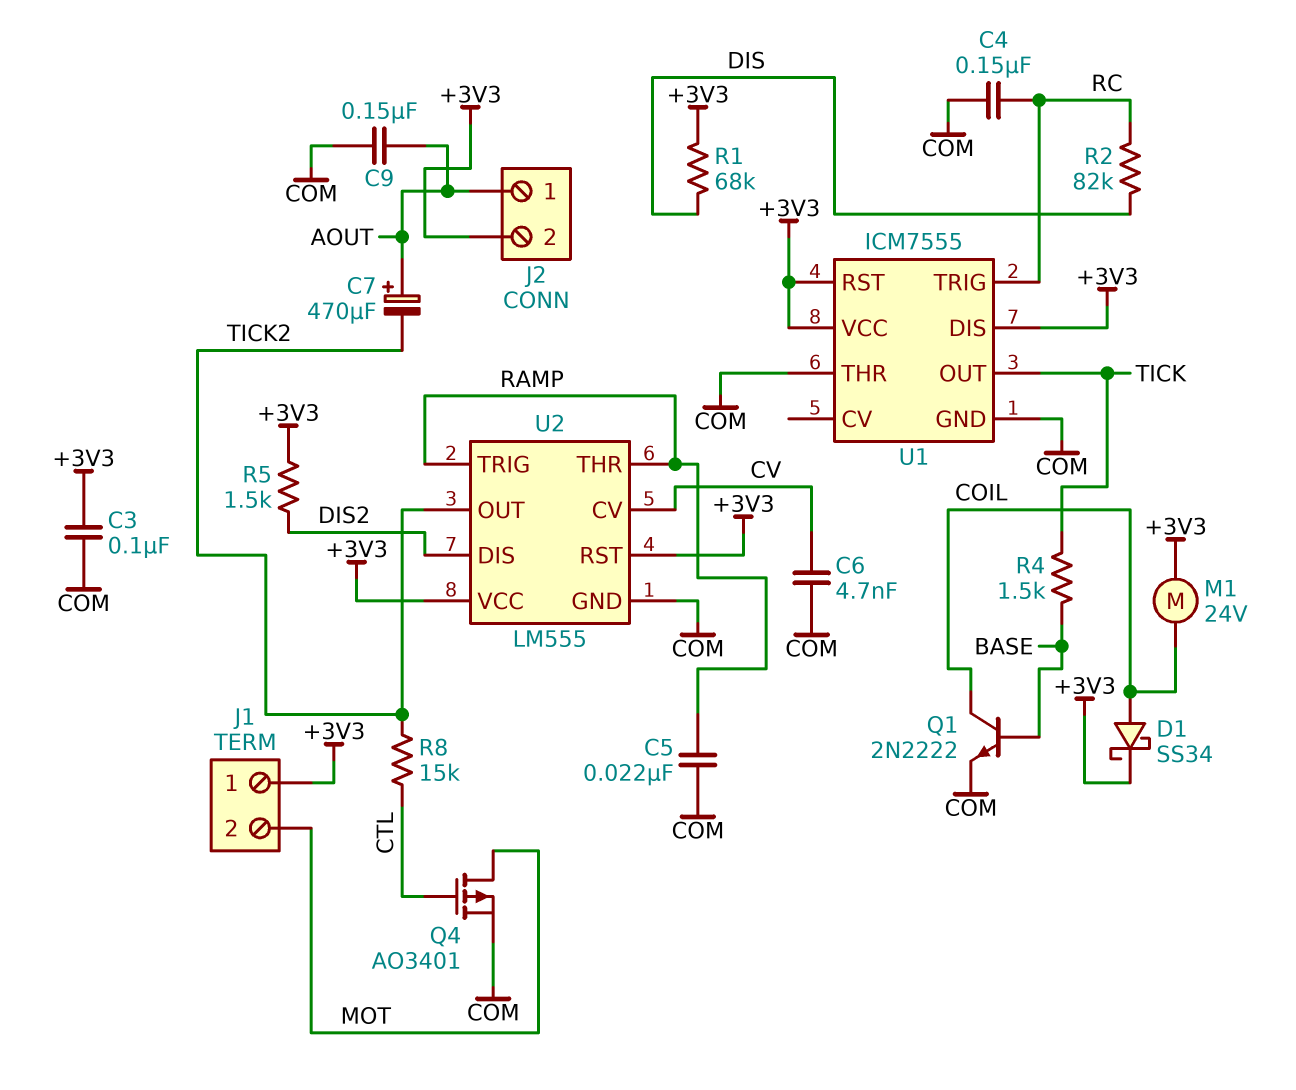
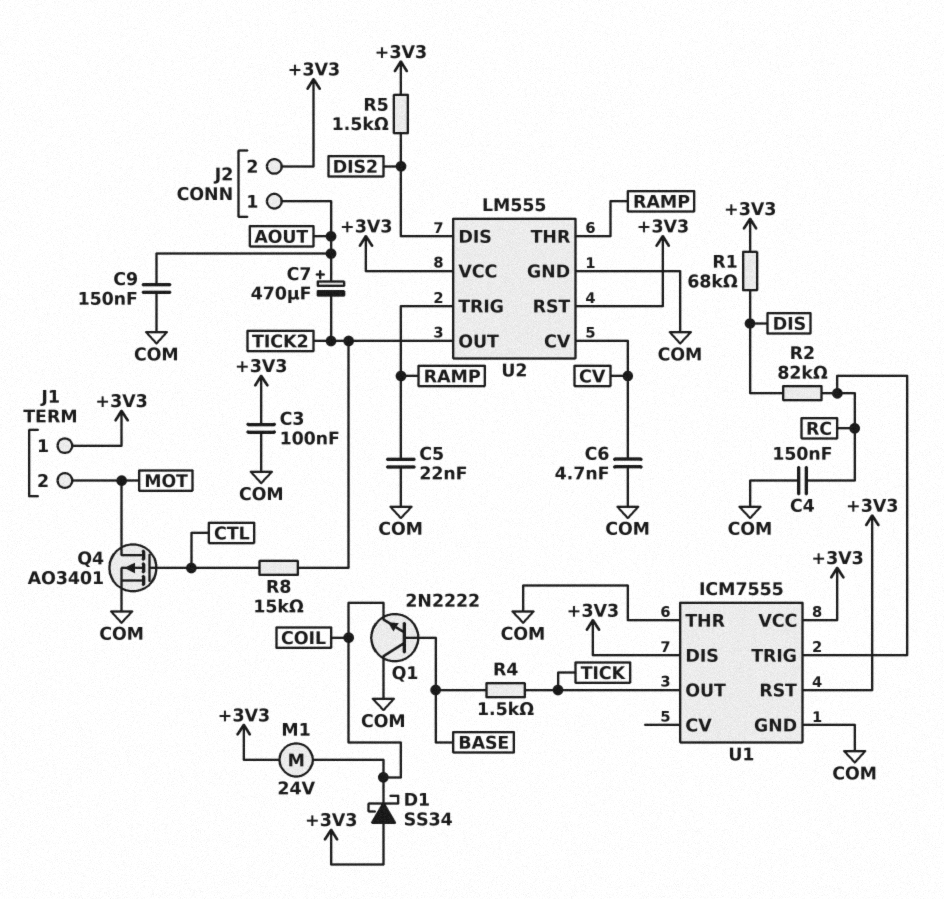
D1: schottky SS34 (A COIL, K +3V3) -> schottky SS34 (A +3V3, K COIL)
Q1: NPN 2N2222 (B BASE, C COIL, E COM) -> NPN 2N2222 (B BASE, C COM, E COIL)

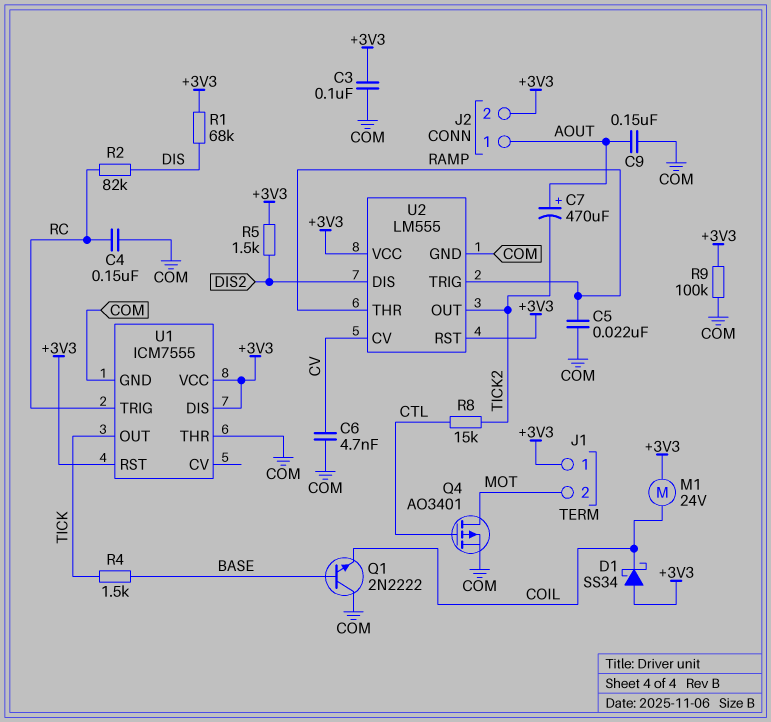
R9: none -> 100k (+3V3, COM)

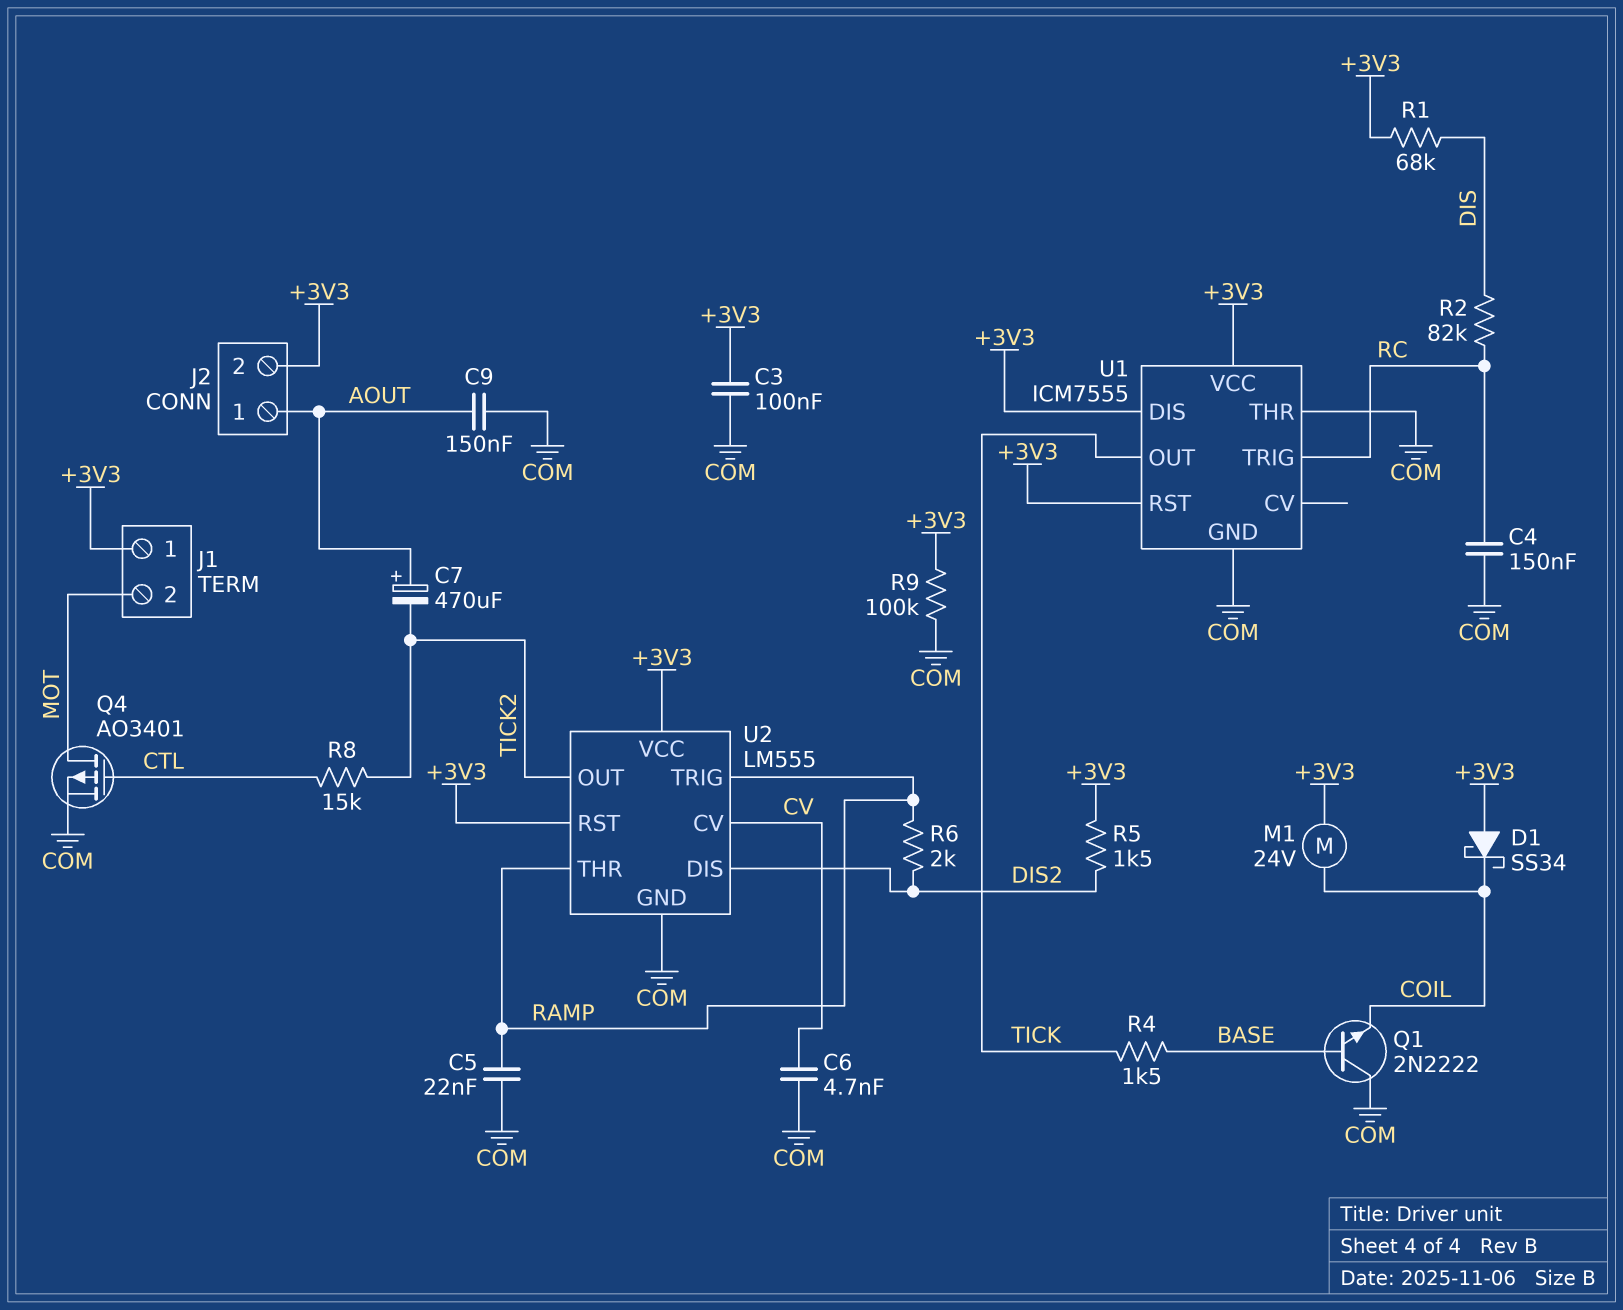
R6: none -> 2k (DIS2, RAMP)

